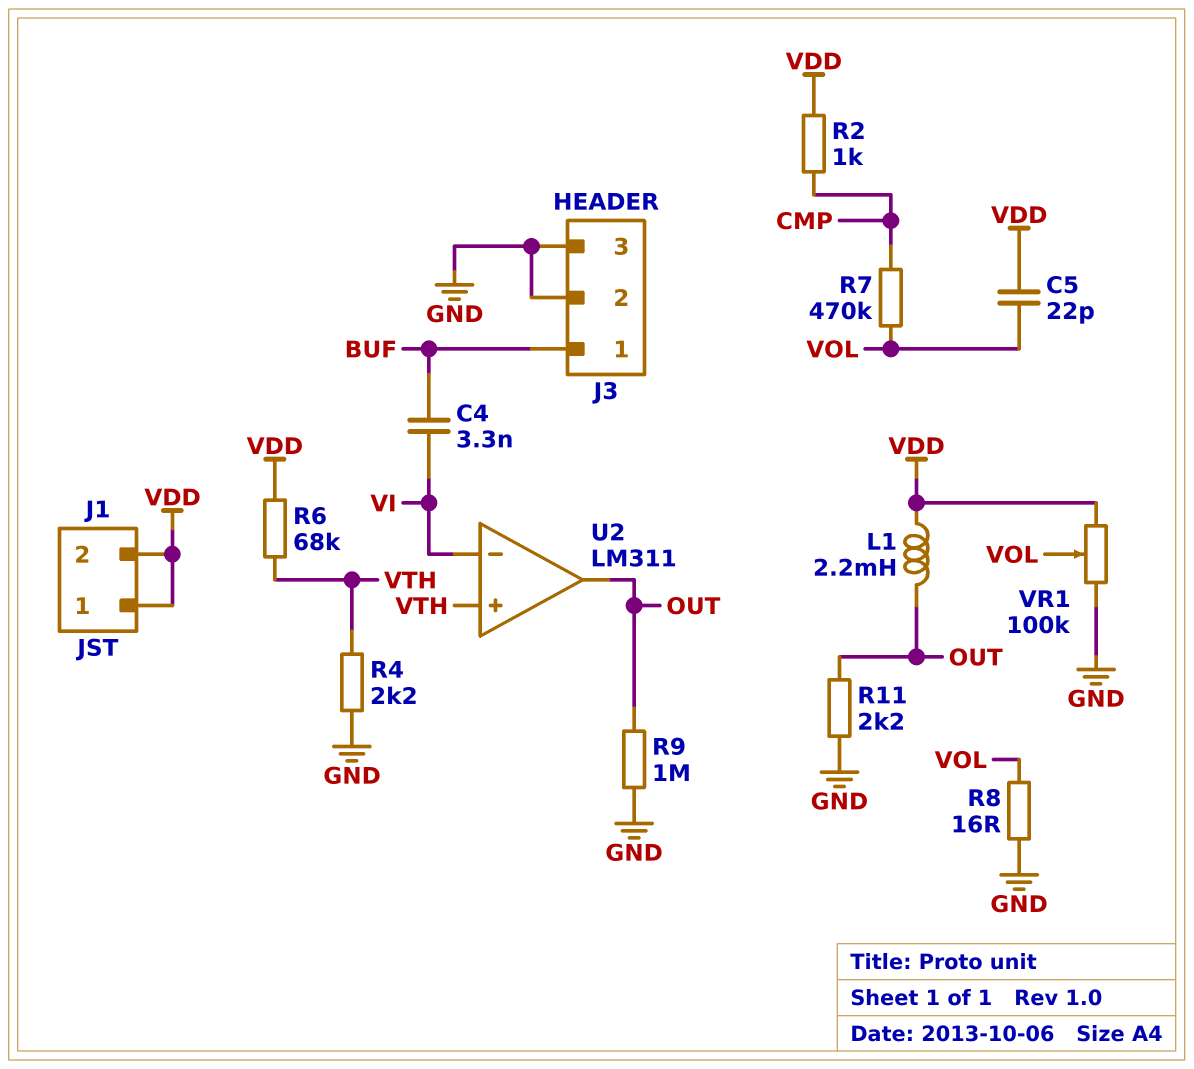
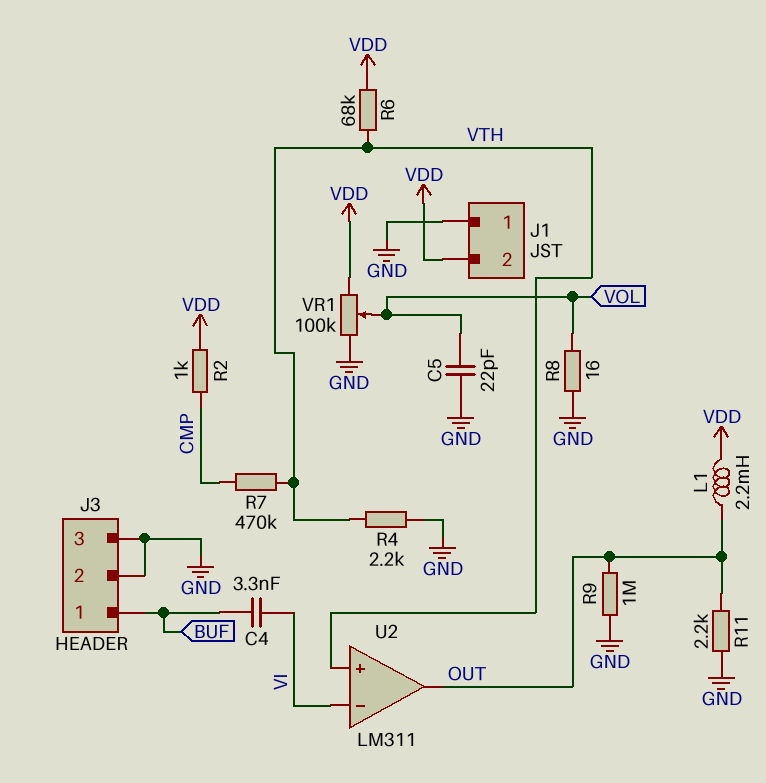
C5: 22pF (VDD, VOL) -> 22pF (GND, VOL)
J1 pin 1: VDD -> GND
R7: 470k (CMP, VOL) -> 470k (CMP, VTH)

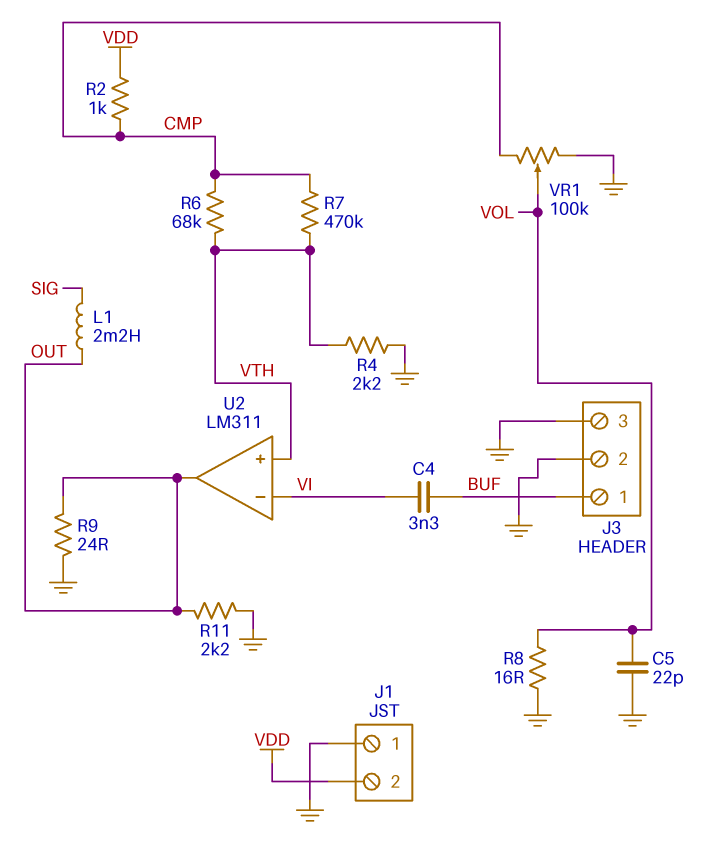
L1: 2.2mH (OUT, VDD) -> 2.2mH (OUT, SIG)
R6: 68k (VDD, VTH) -> 68k (CMP, VTH)
R9: 1M (GND, OUT) -> 24 (GND, OUT)
VR1: 100k (GND, VDD, wiper VOL) -> 100k (CMP, GND, wiper VOL)

